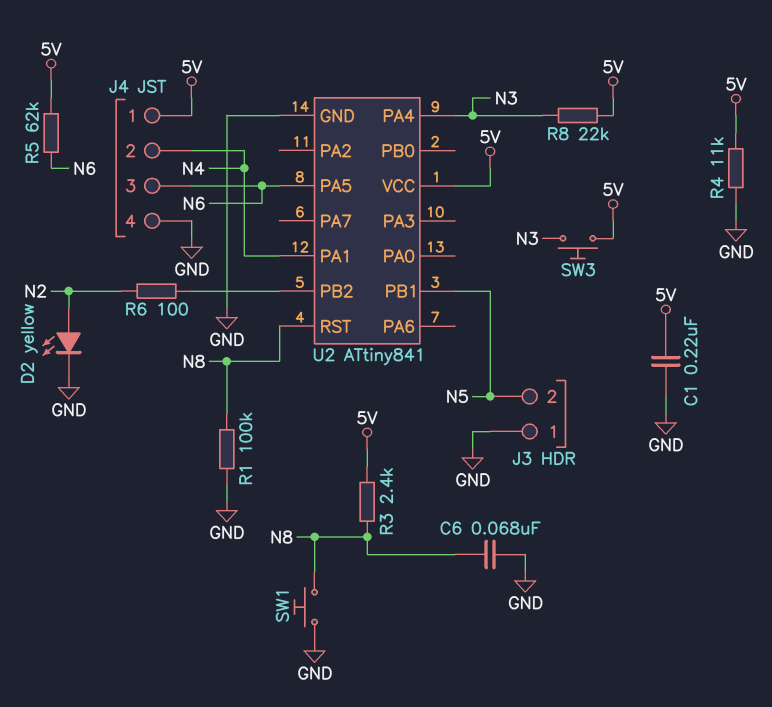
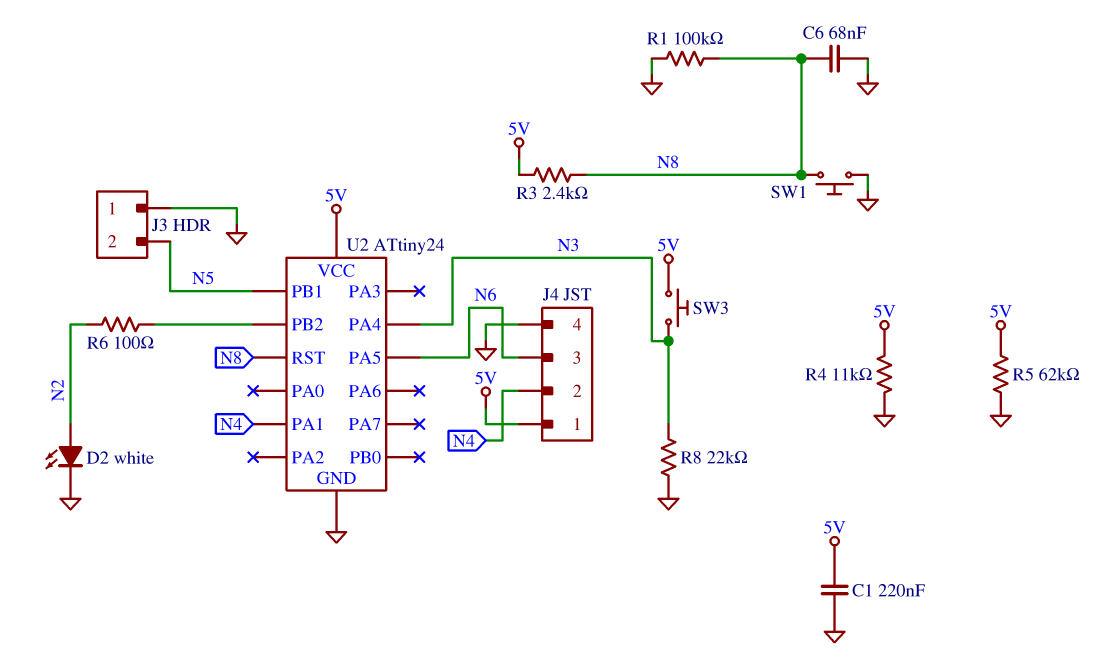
D2: LED yellow (A N2, K GND) -> LED white (A N2, K GND)
R5: 62k (5V, N6) -> 62k (5V, GND)
R8: 22k (5V, N3) -> 22k (GND, N3)
U2: ATtiny841 -> ATtiny24

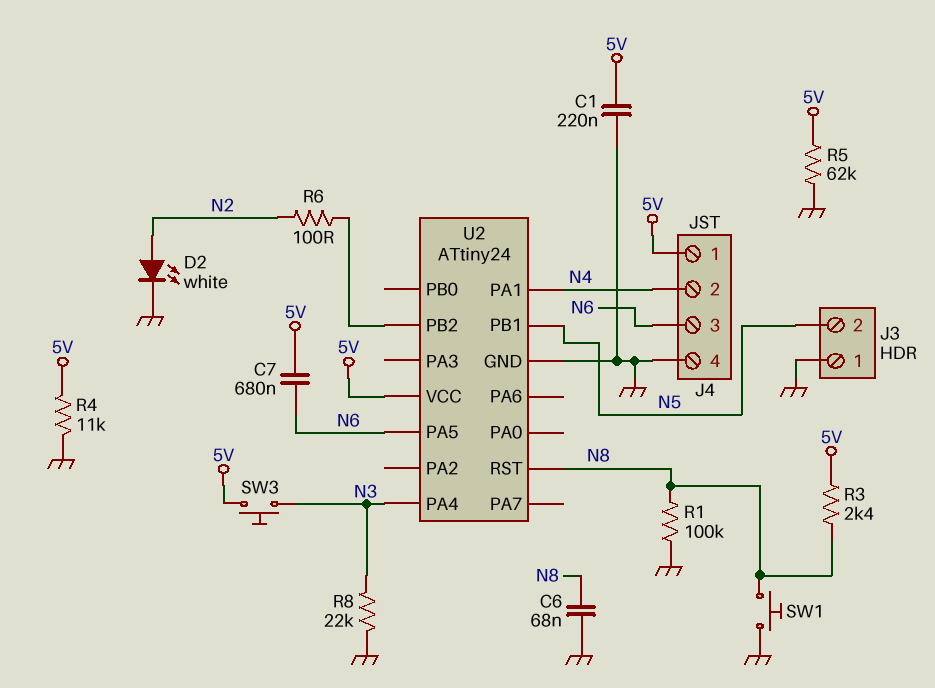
C7: none -> 680nF (5V, N6)

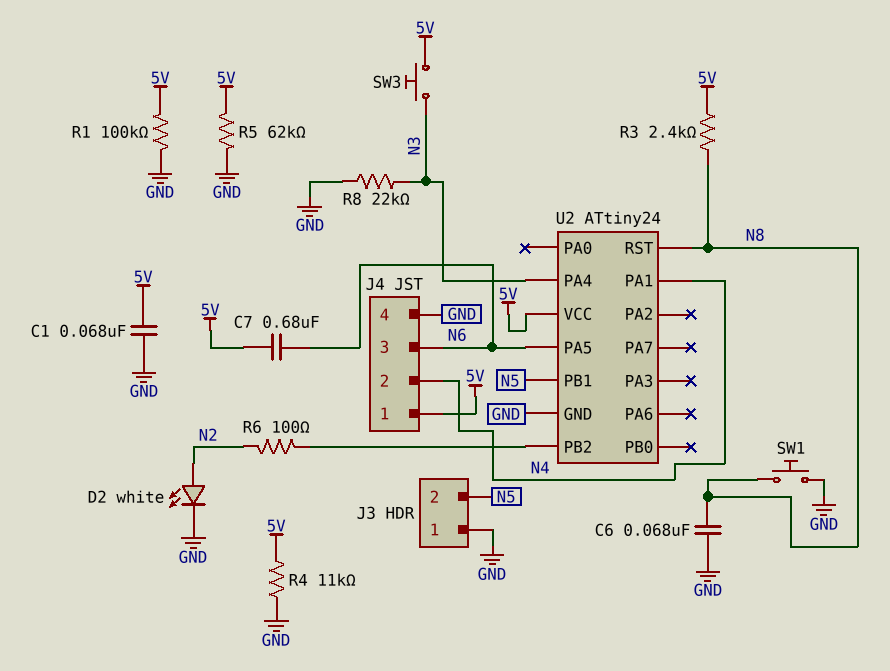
C1: 220nF (5V, GND) -> 68nF (5V, GND)
R1: 100k (GND, N8) -> 100k (5V, GND)

